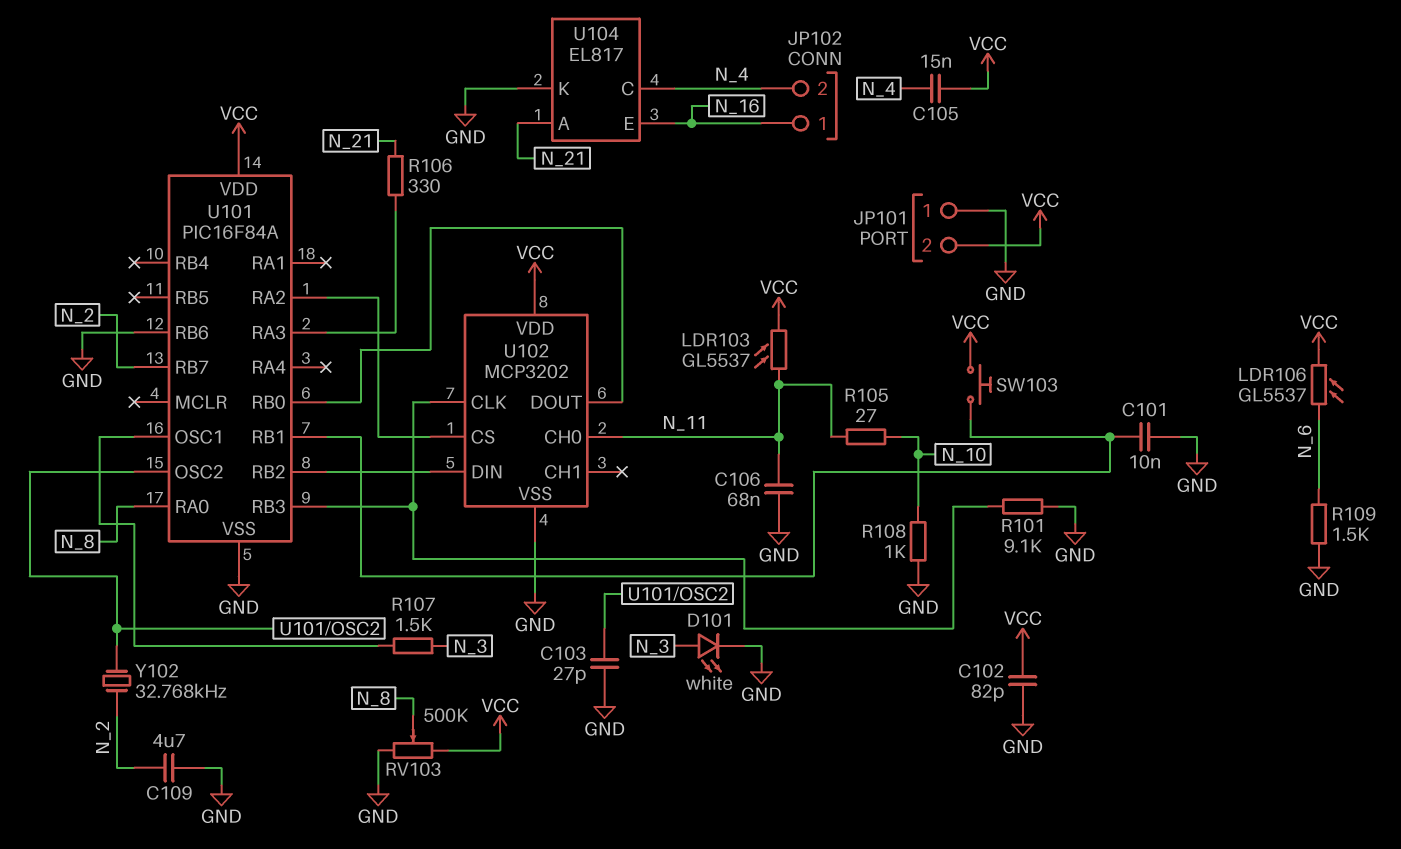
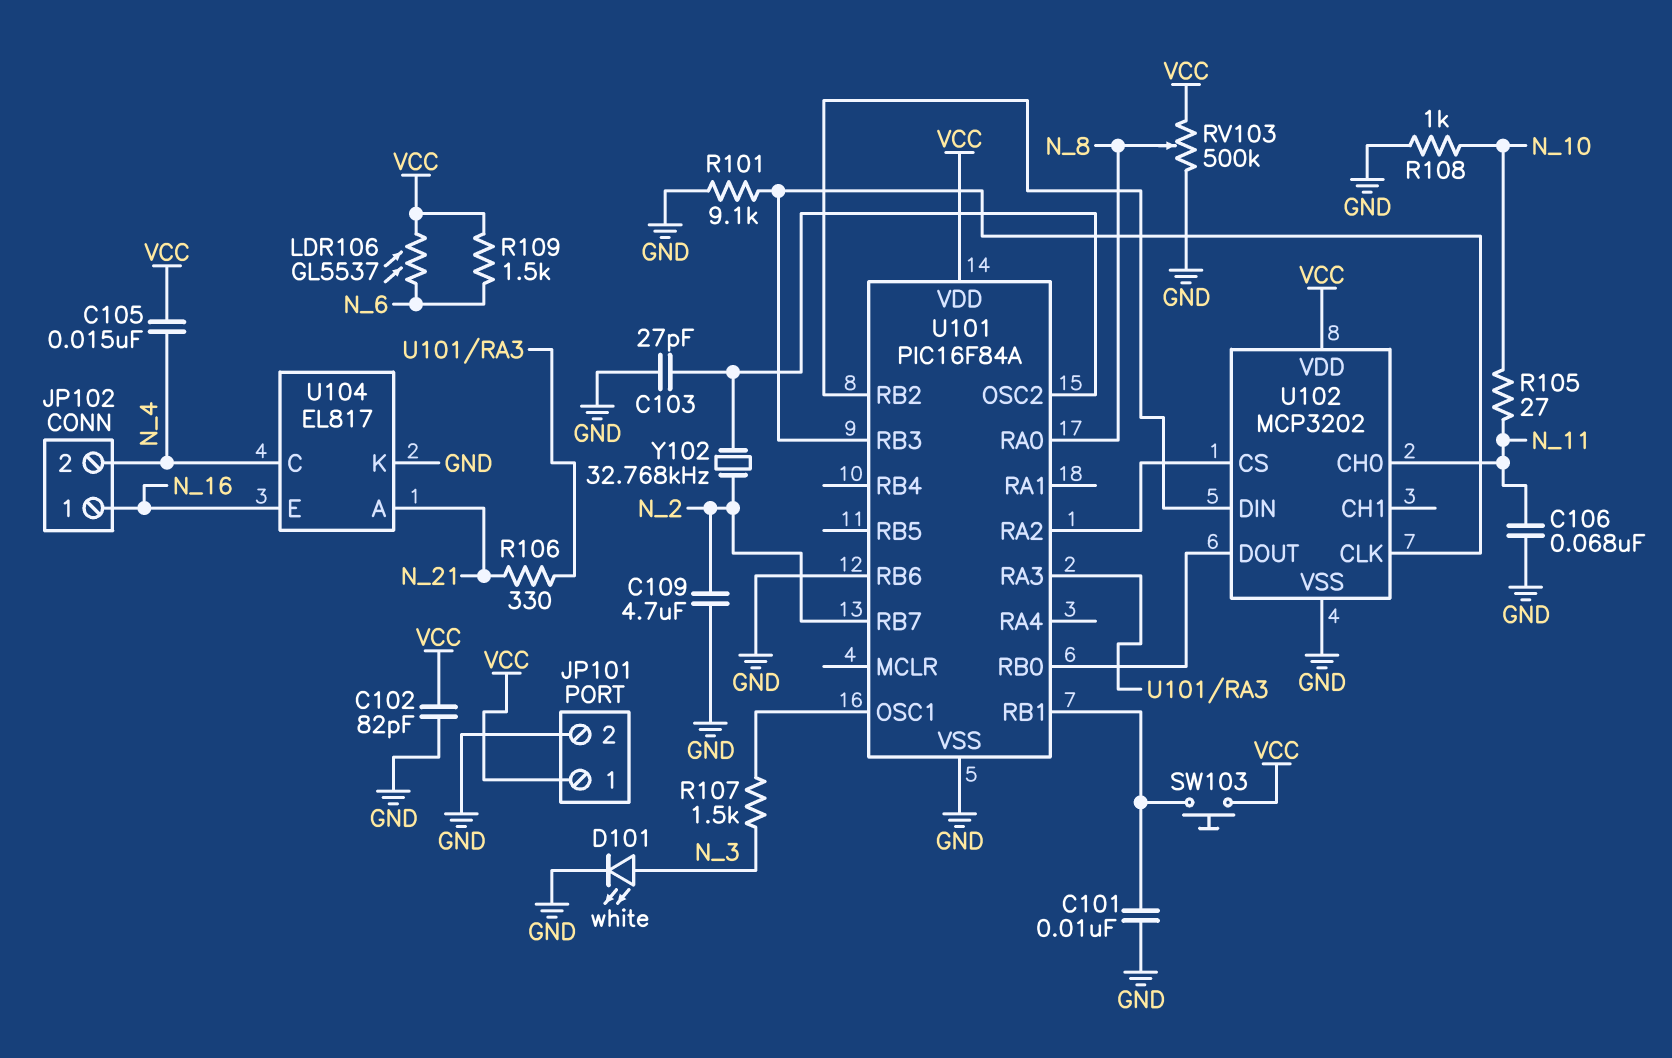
JP101 pin 1: GND -> VCC
JP101 pin 2: VCC -> GND
LDR103: GL5537 (N_11, VCC) -> none
R109: 1.5k (GND, N_6) -> 1.5k (N_6, VCC)

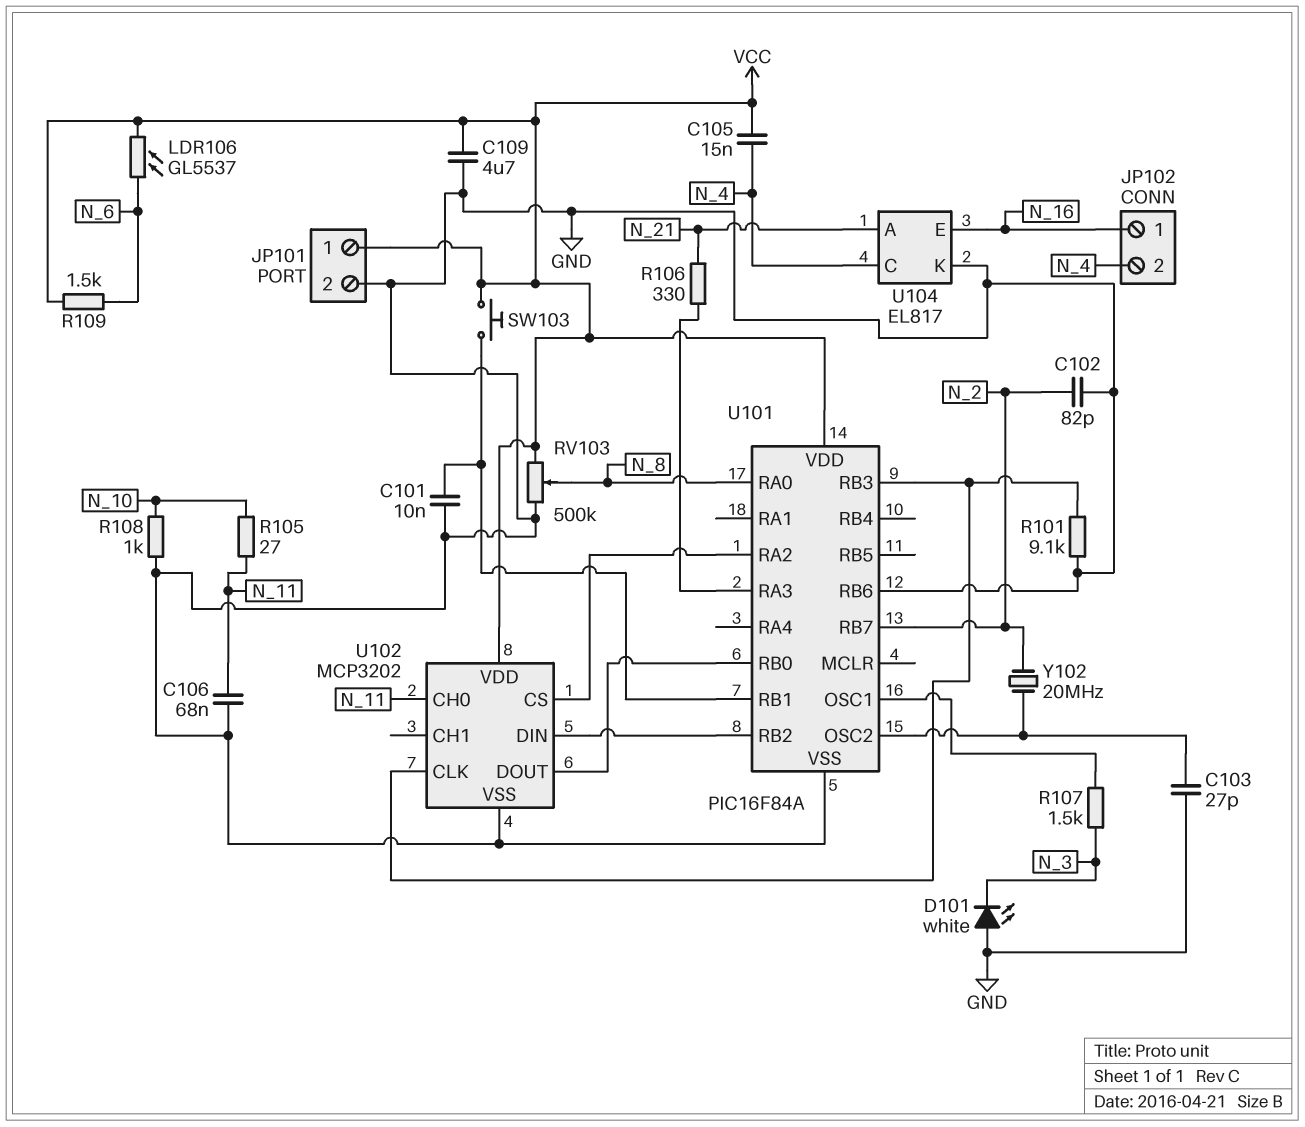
C102: 82pF (GND, VCC) -> 82pF (GND, N_2)
C109: 4.7uF (GND, N_2) -> 4.7uF (GND, VCC)
D101: LED white (A N_3, K GND) -> LED white (A GND, K N_3)
Y102: 32.768kHz (N_2, U101/OSC2) -> 20MHz (N_2, U101/OSC2)

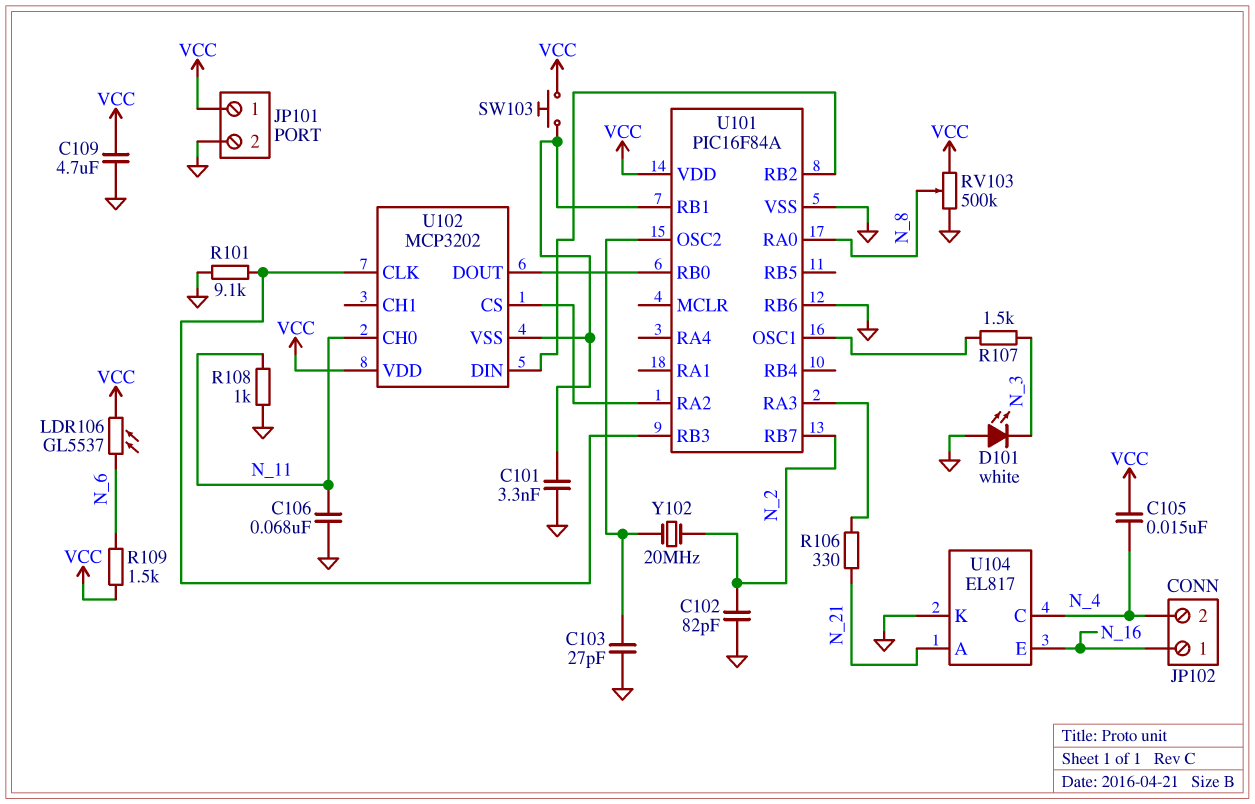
C101: 10nF (GND, U101/RB1) -> 3.3nF (GND, U101/RB1)
R105: 27 (N_10, N_11) -> none
R108: 1k (GND, N_10) -> 1k (GND, N_11)
U102 pin VSS: GND -> U101/RB1

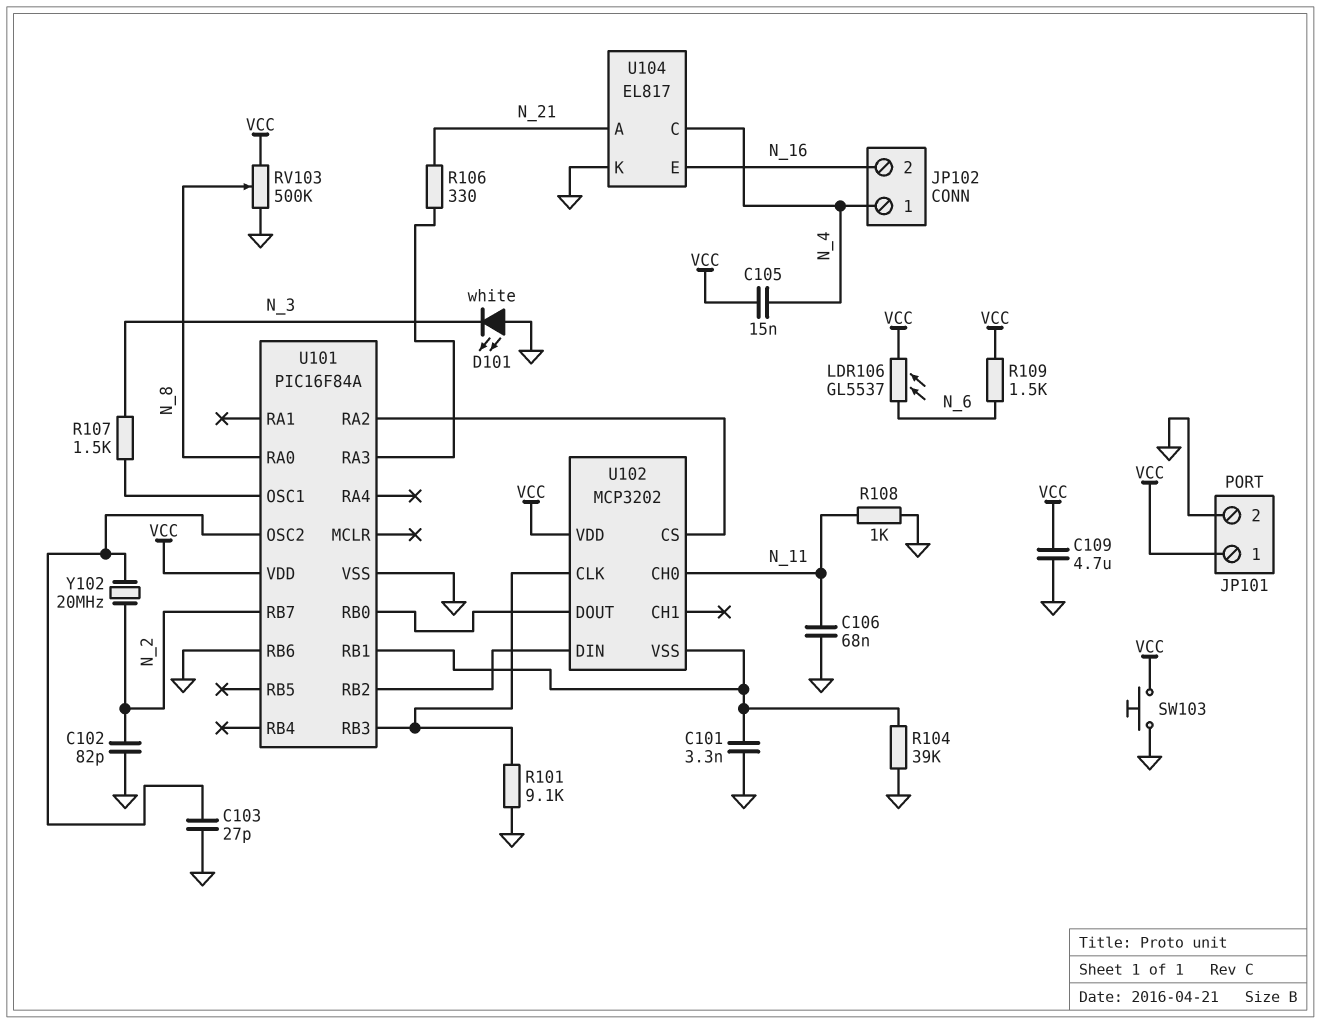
JP102 pin 1: N_16 -> N_4
JP102 pin 2: N_4 -> N_16
R104: none -> 39k (GND, U101/RB1)
SW103: button (U101/RB1, VCC) -> button (GND, VCC)

